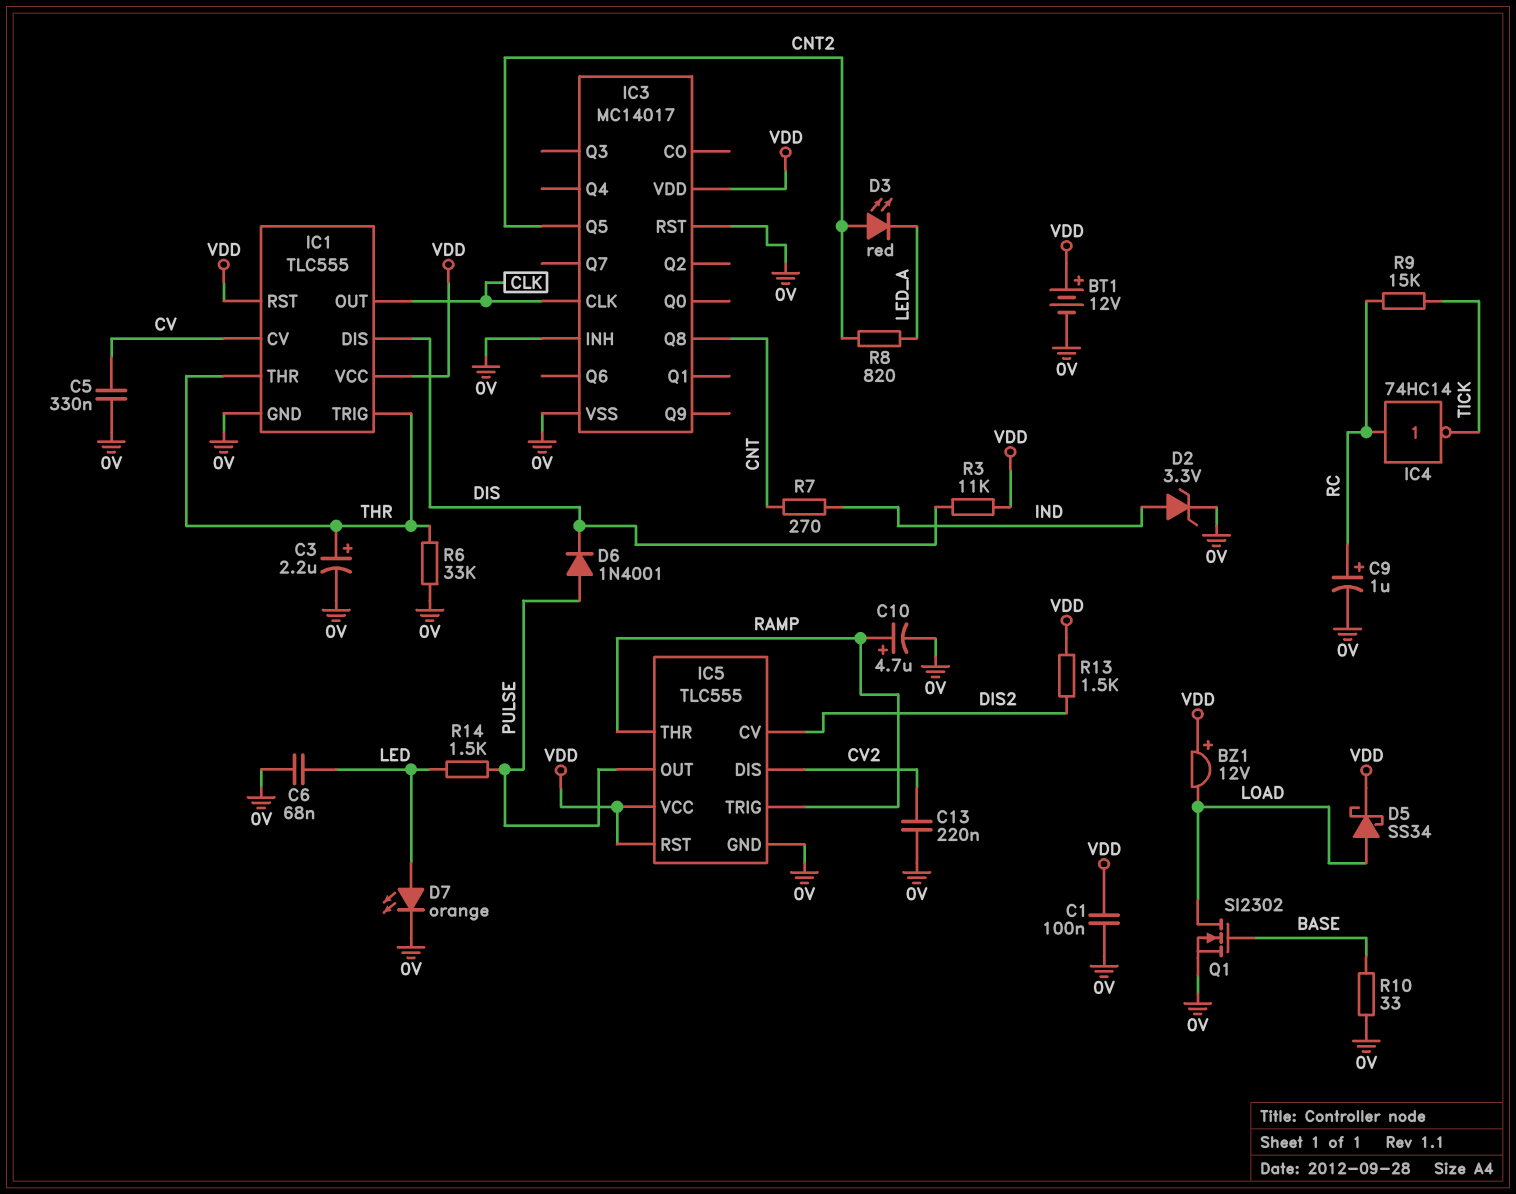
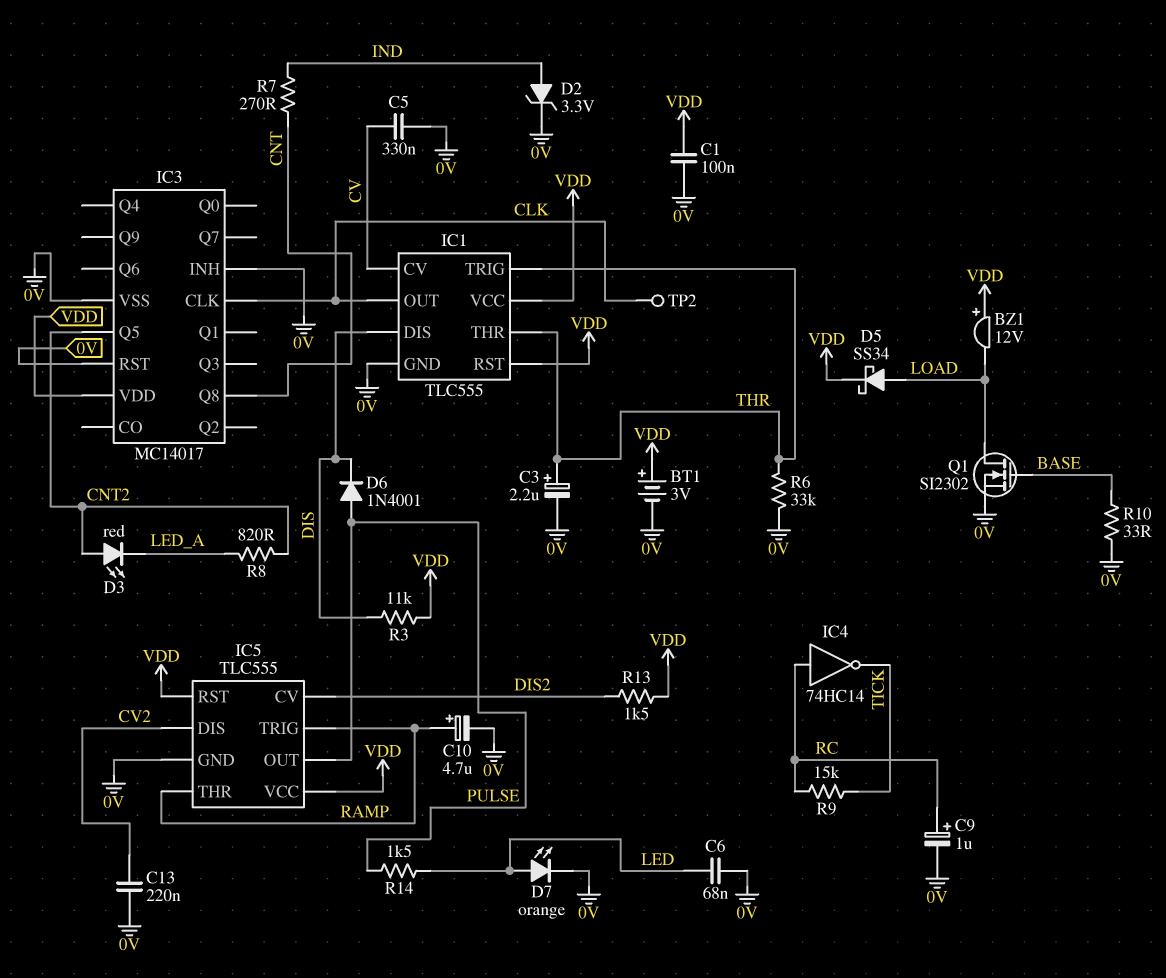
BT1: 12V (plus VDD, minus 0V) -> 3V (plus VDD, minus 0V)
TP2: none -> test point (CLK)

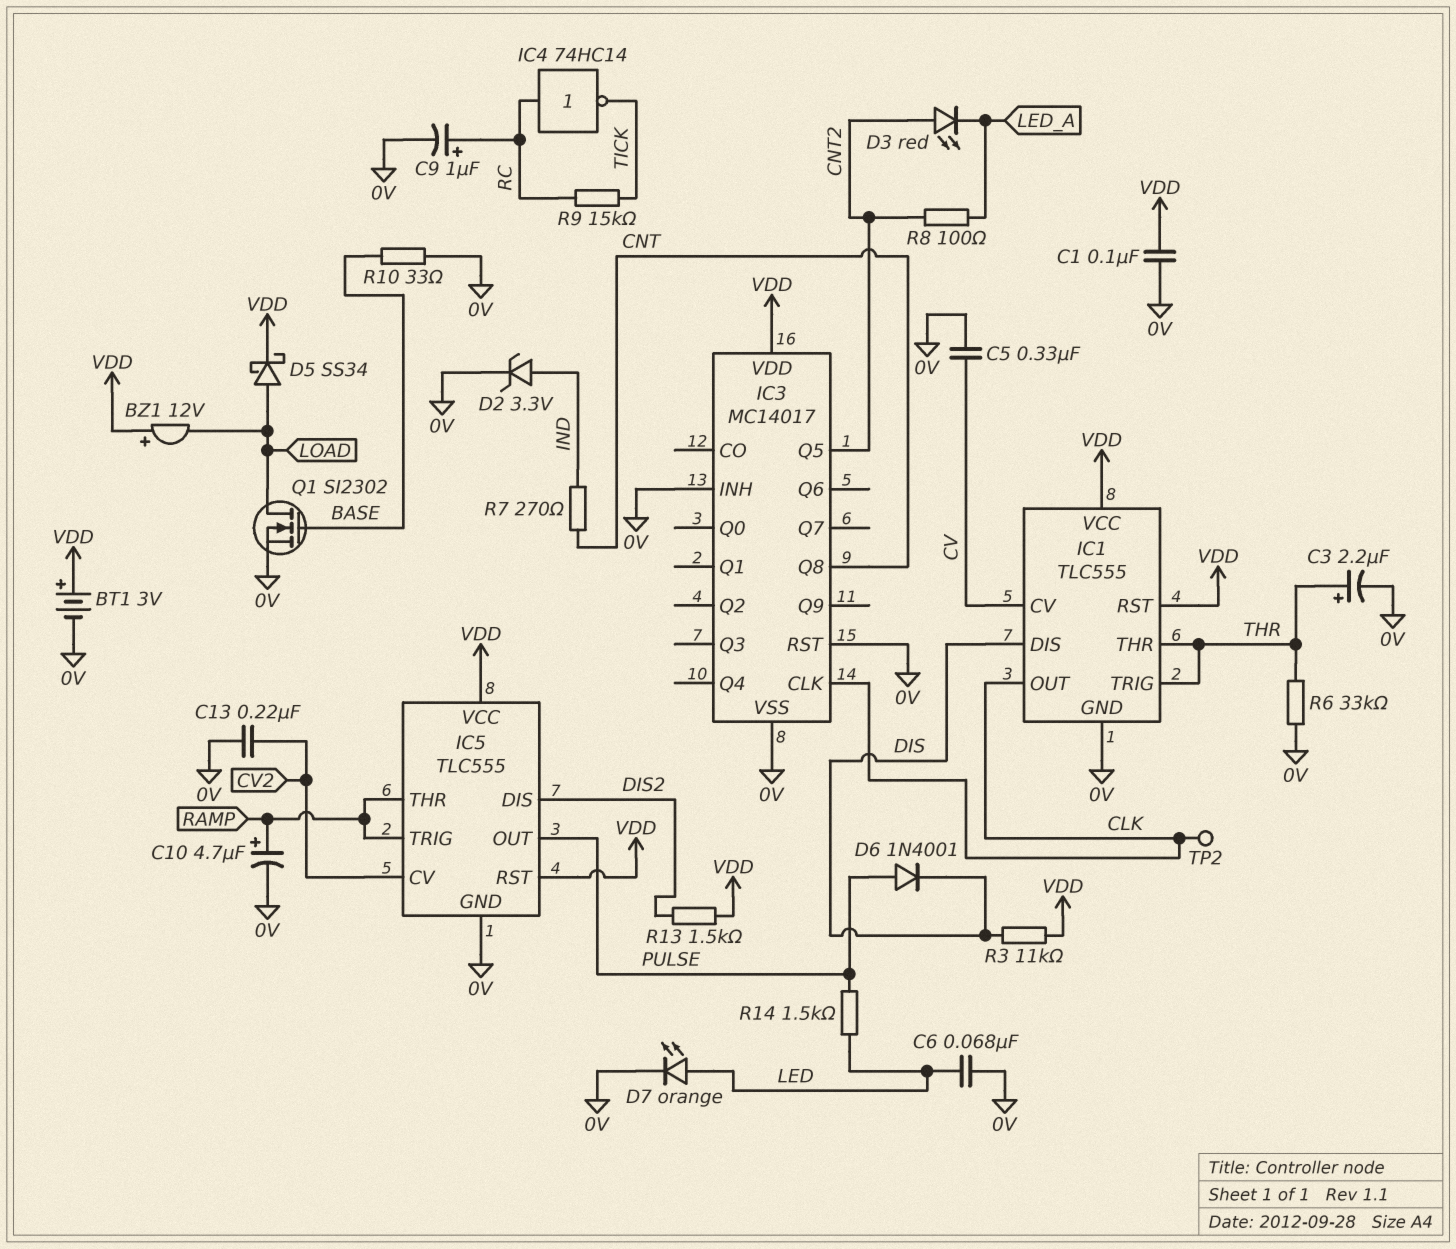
IC5 pin CV: DIS2 -> CV2
IC5 pin DIS: CV2 -> DIS2
R8: 820 (CNT2, LED_A) -> 100 (CNT2, LED_A)

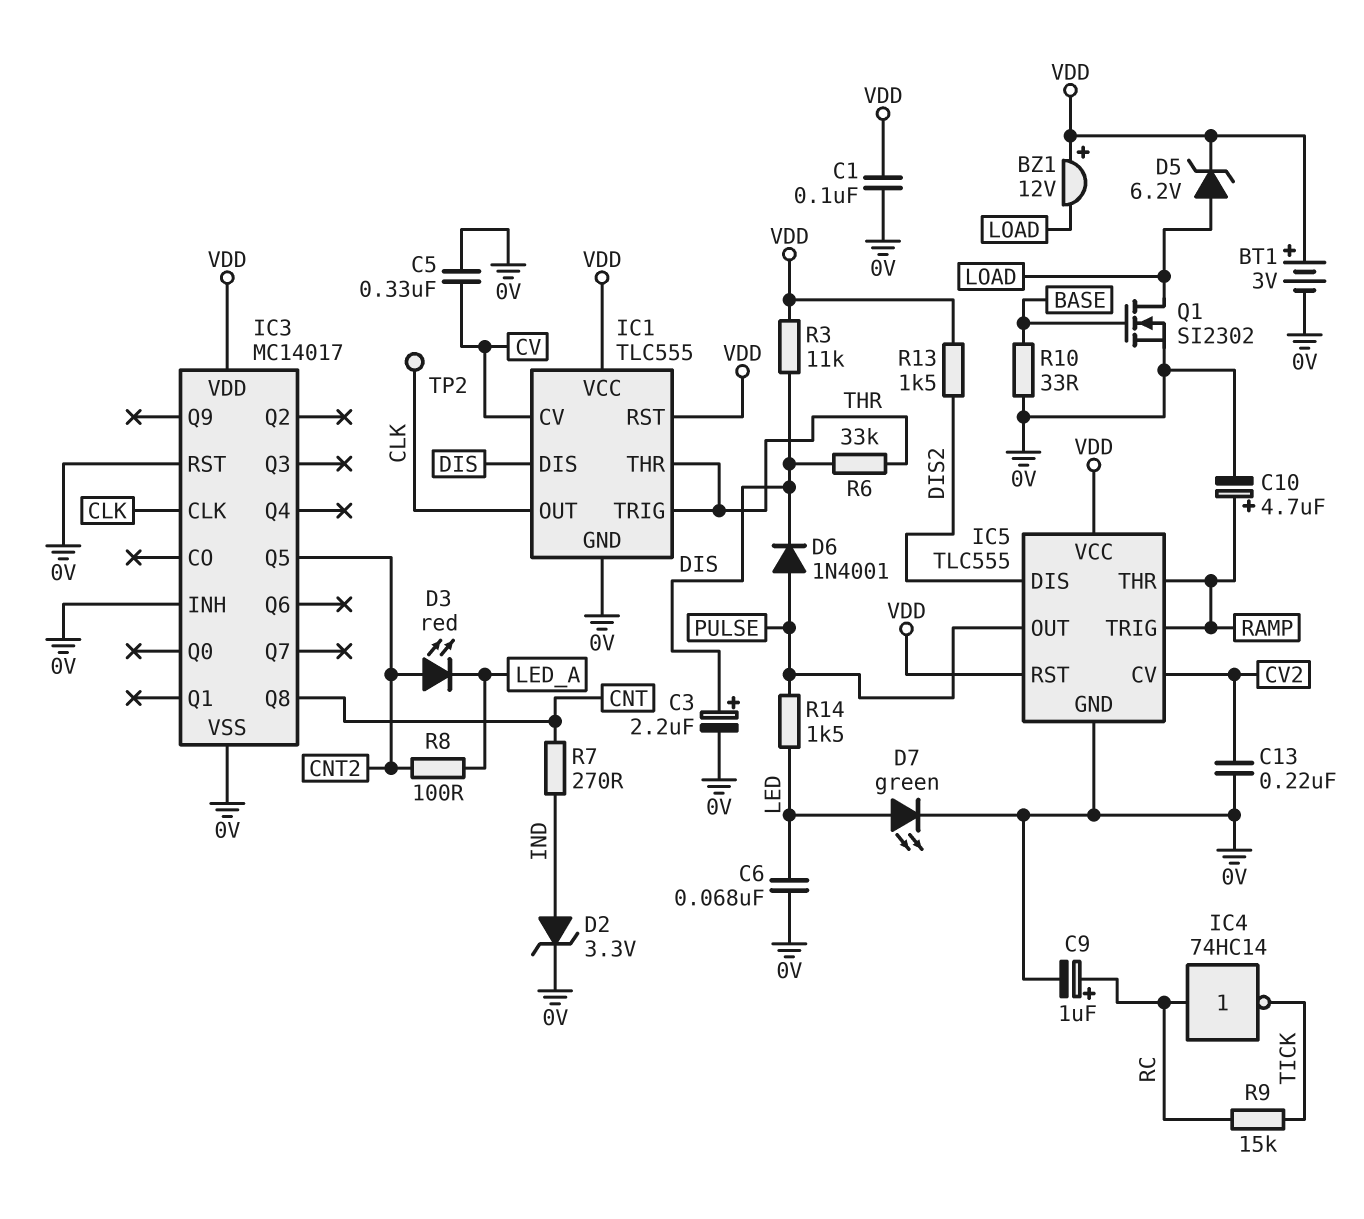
C3: 2.2uF (plus THR, minus 0V) -> 2.2uF (plus DIS, minus 0V)
D5: schottky SS34 (A LOAD, K VDD) -> zener 6.2V (A LOAD, K VDD)
D7: LED orange (A LED, K 0V) -> LED green (A LED, K 0V)
R6: 33k (0V, THR) -> 33k (DIS, THR)

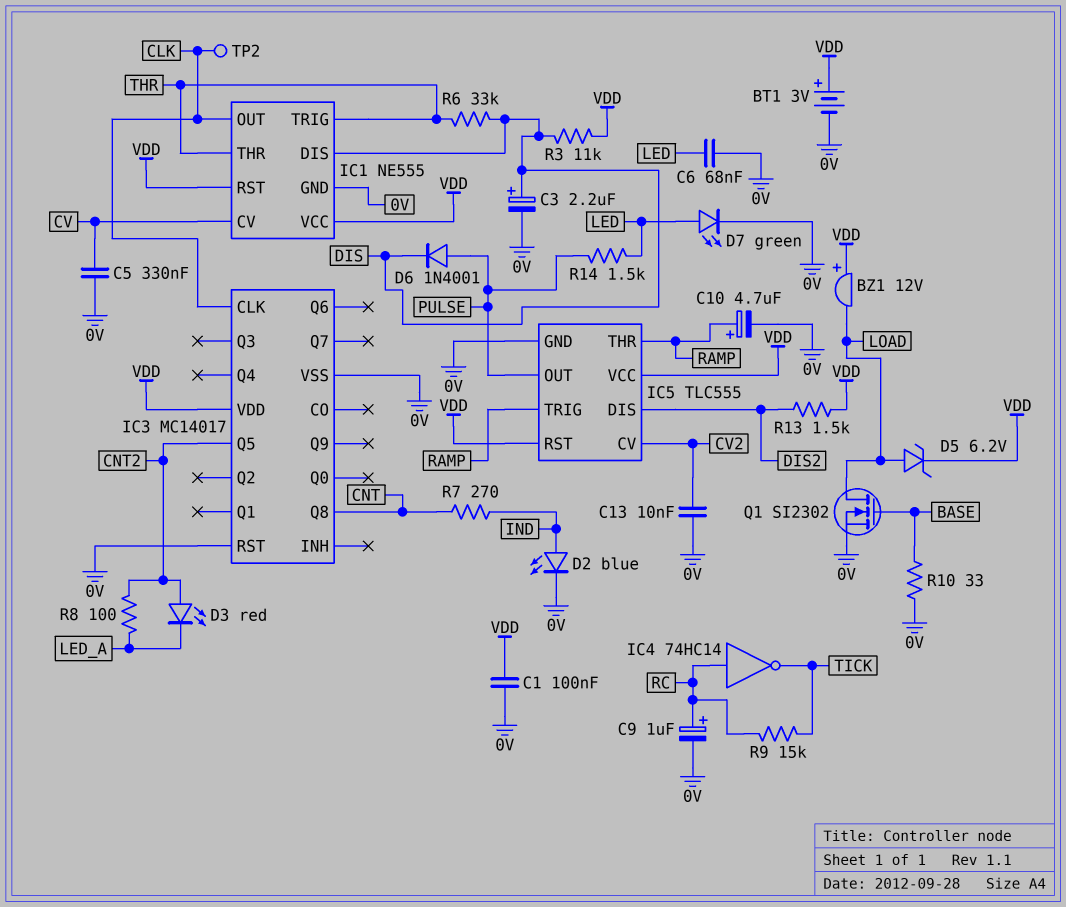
C13: 220nF (0V, CV2) -> 10nF (0V, CV2)
D2: zener 3.3V (A IND, K 0V) -> LED blue (A IND, K 0V)
IC1: TLC555 -> NE555
IC3 pin INH: 0V -> none

